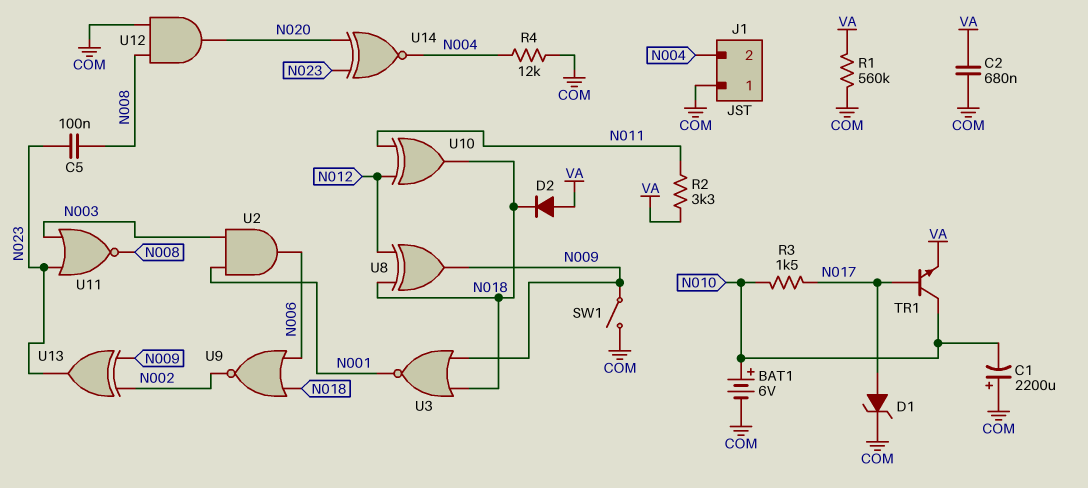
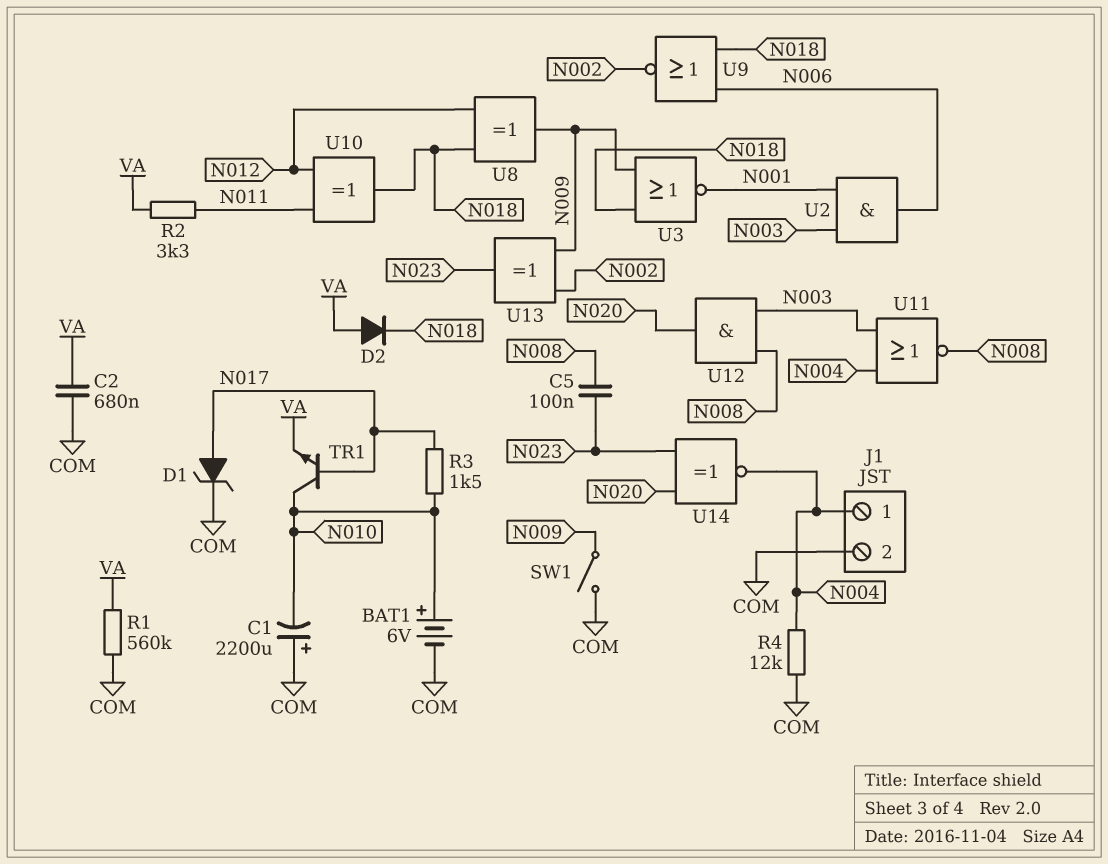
J1 pin 1: COM -> N004
J1 pin 2: N004 -> COM
U11: NOR (in N003, in N023, out N008) -> NOR (in N003, in N004, out N008)
U12: AND (in COM, in N008, out N020) -> AND (in N003, in N008, out N020)

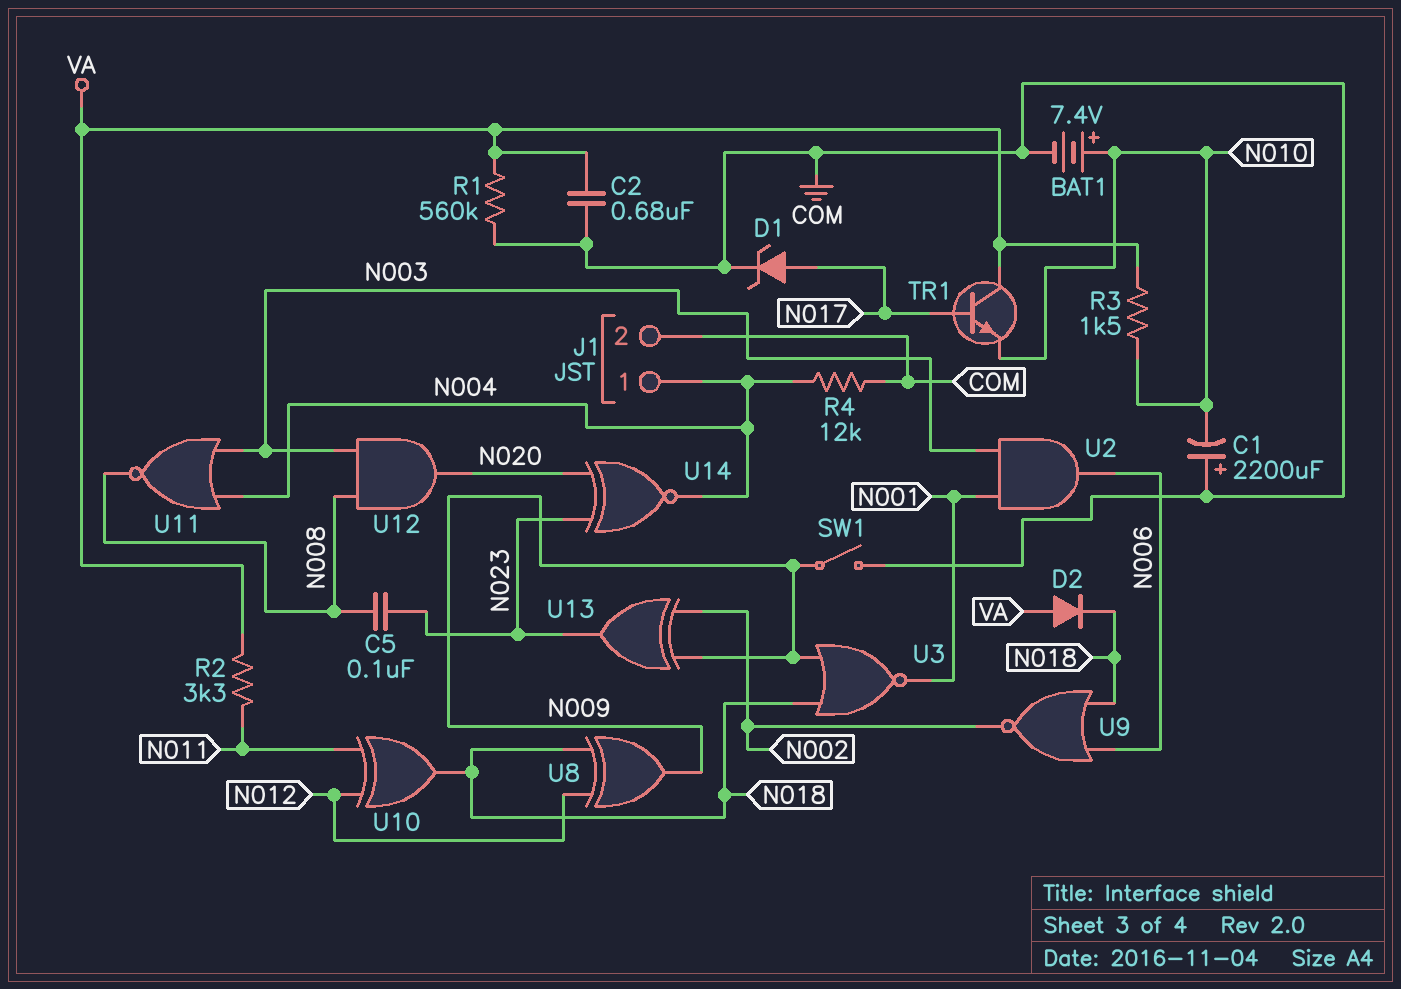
BAT1: 6V (plus N010, minus COM) -> 7.4V (plus N010, minus COM)
R3: 1.5k (N010, N017) -> 1.5k (N010, VA)
TR1: NPN (B N017, C N010, E VA) -> NPN (B N017, C VA, E N010)

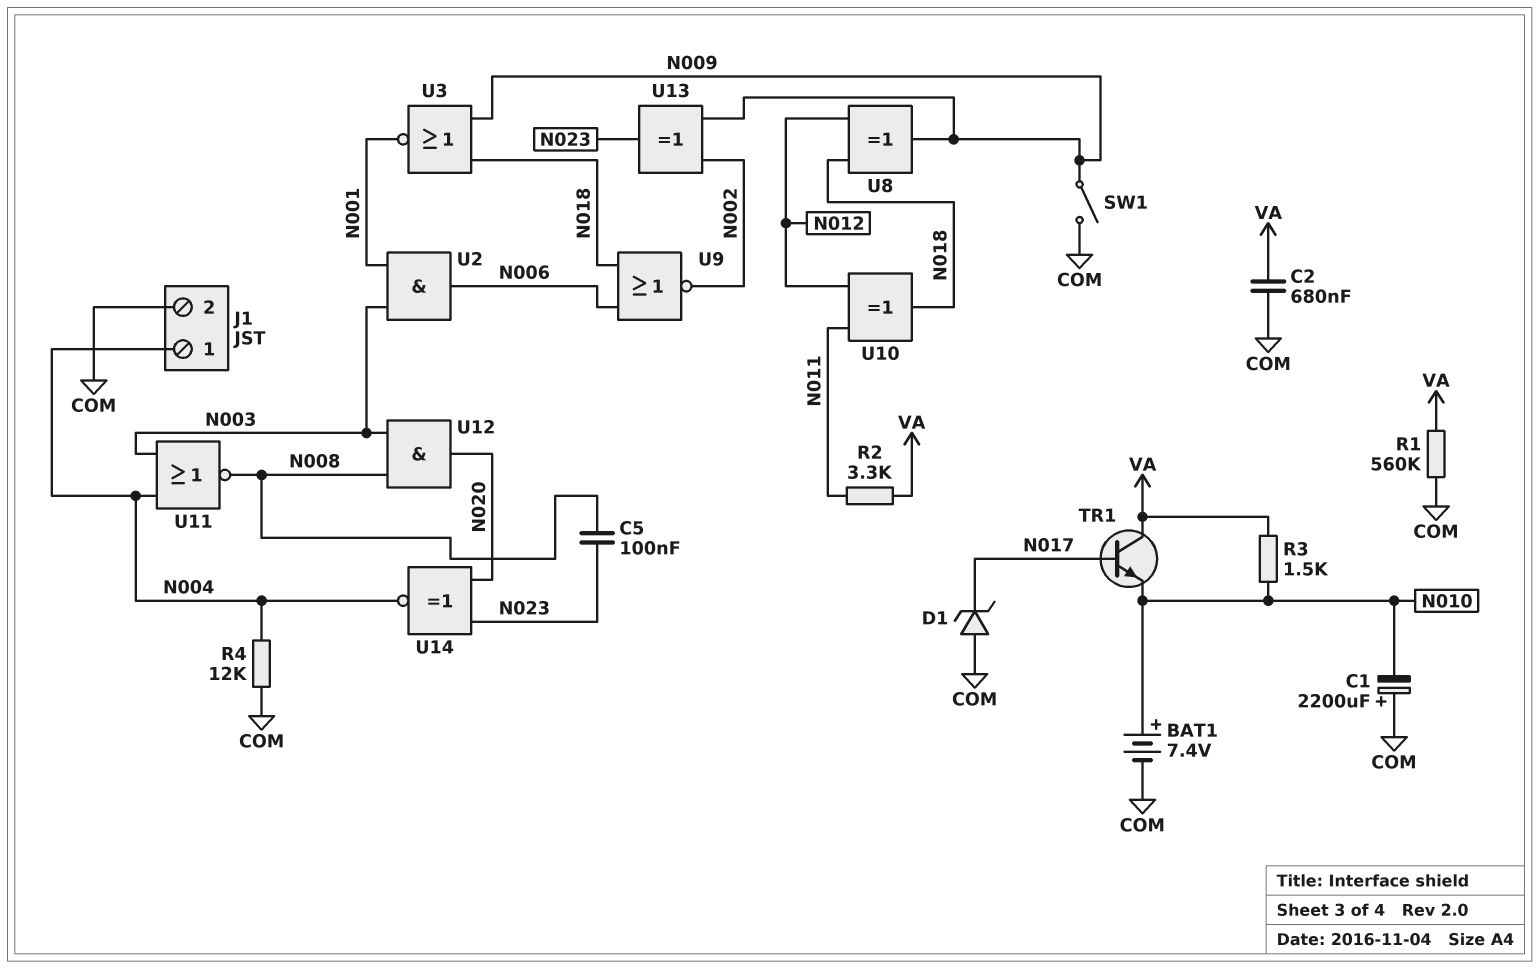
D1: zener (A N017, K COM) -> zener (A COM, K N017)
D2: diode (A VA, K N018) -> none

